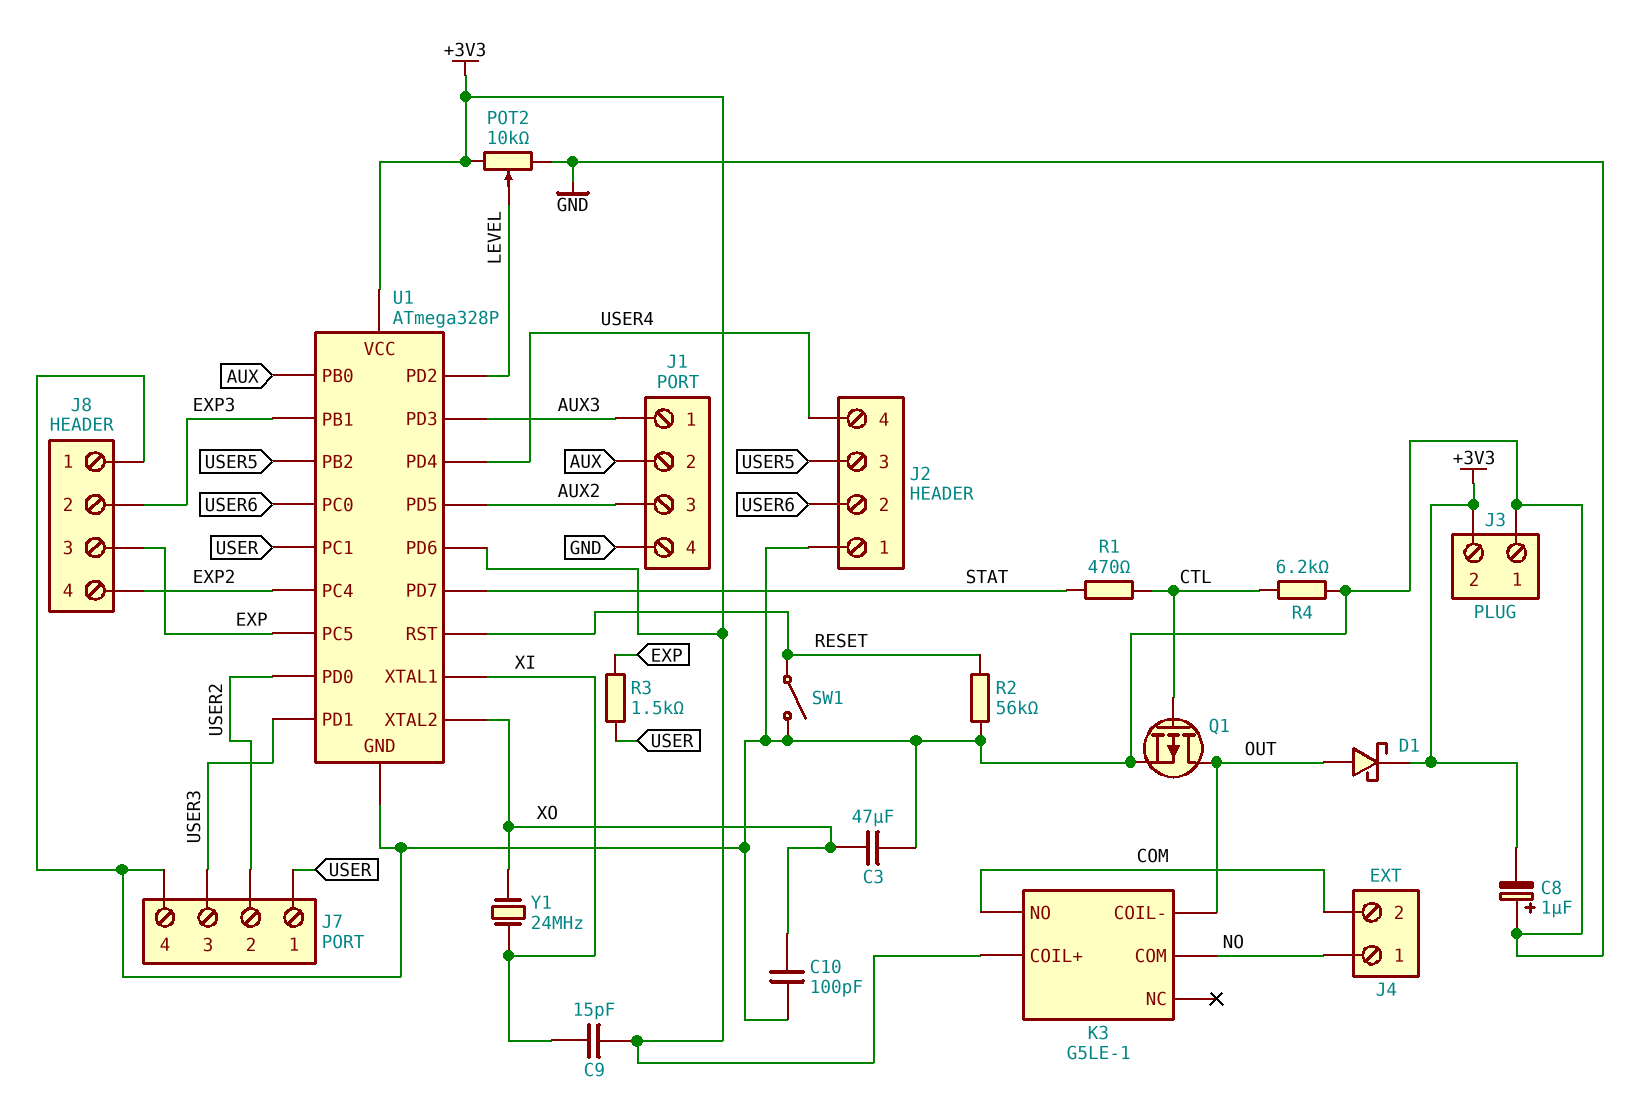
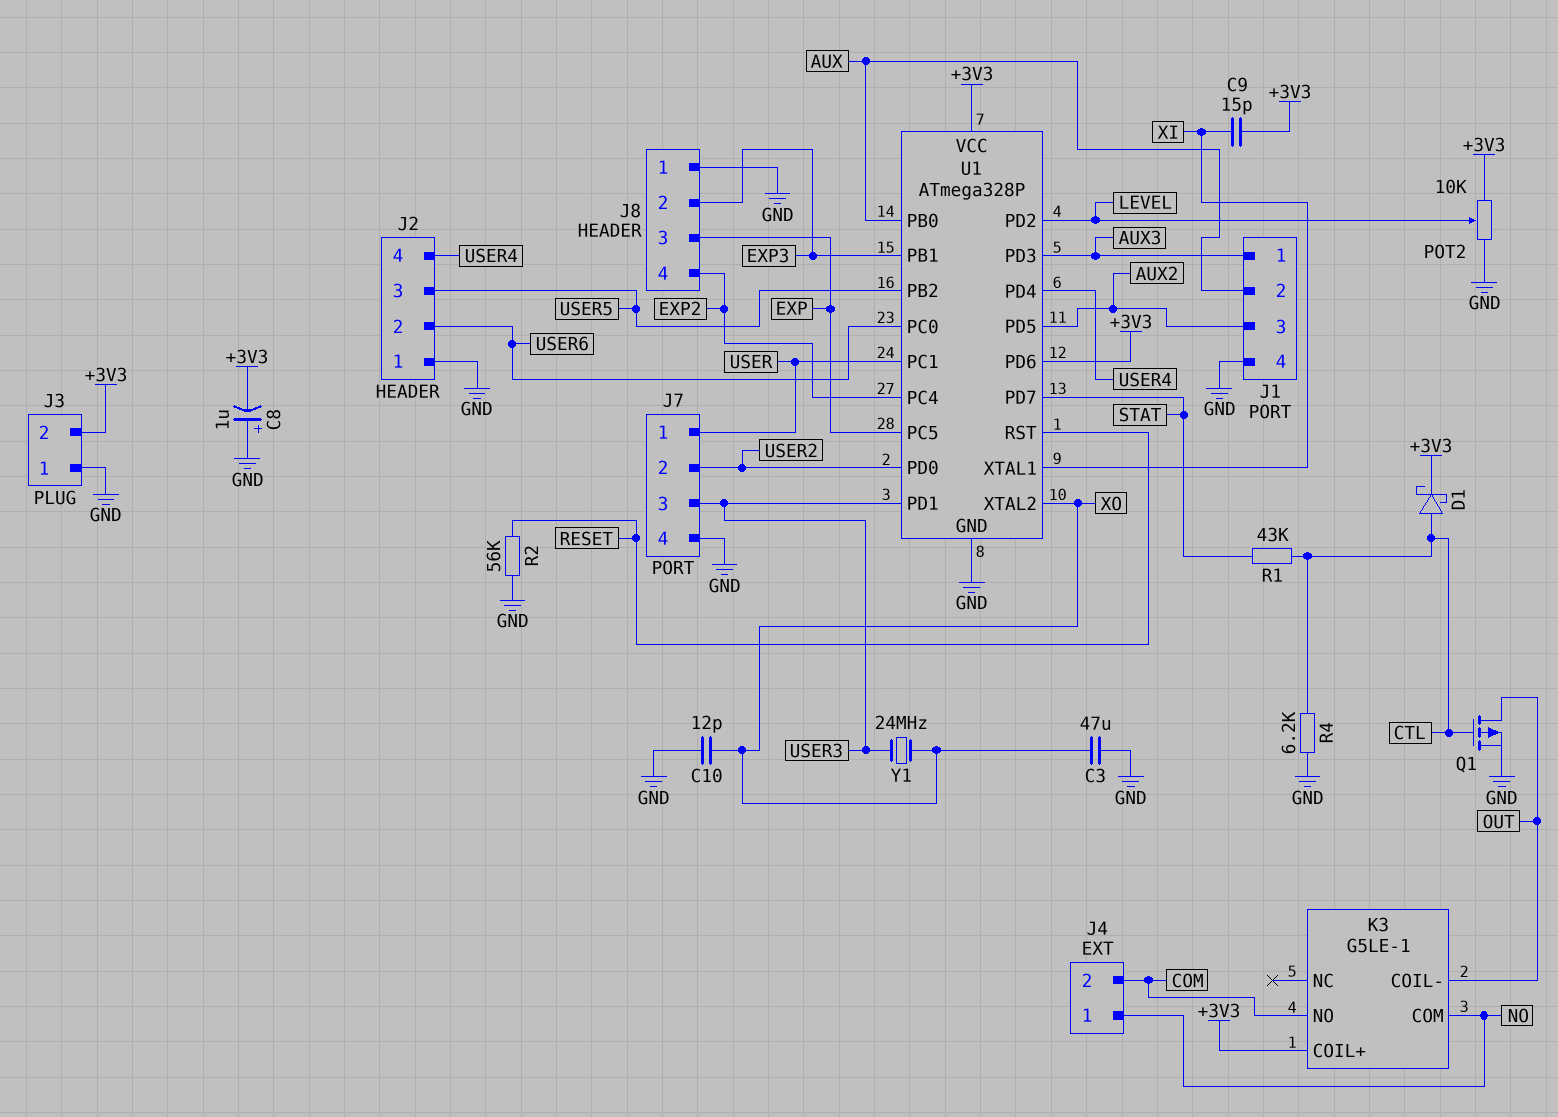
C10: 100pF (GND, XO) -> 12pF (GND, XO)
D1: schottky (A OUT, K +3V3) -> schottky (A CTL, K +3V3)
R1: 470 (CTL, STAT) -> 43k (CTL, STAT)
R3: 1.5k (EXP, USER) -> none
SW1: switch (GND, RESET) -> none
Y1: 24MHz (XI, XO) -> 24MHz (USER3, XO)

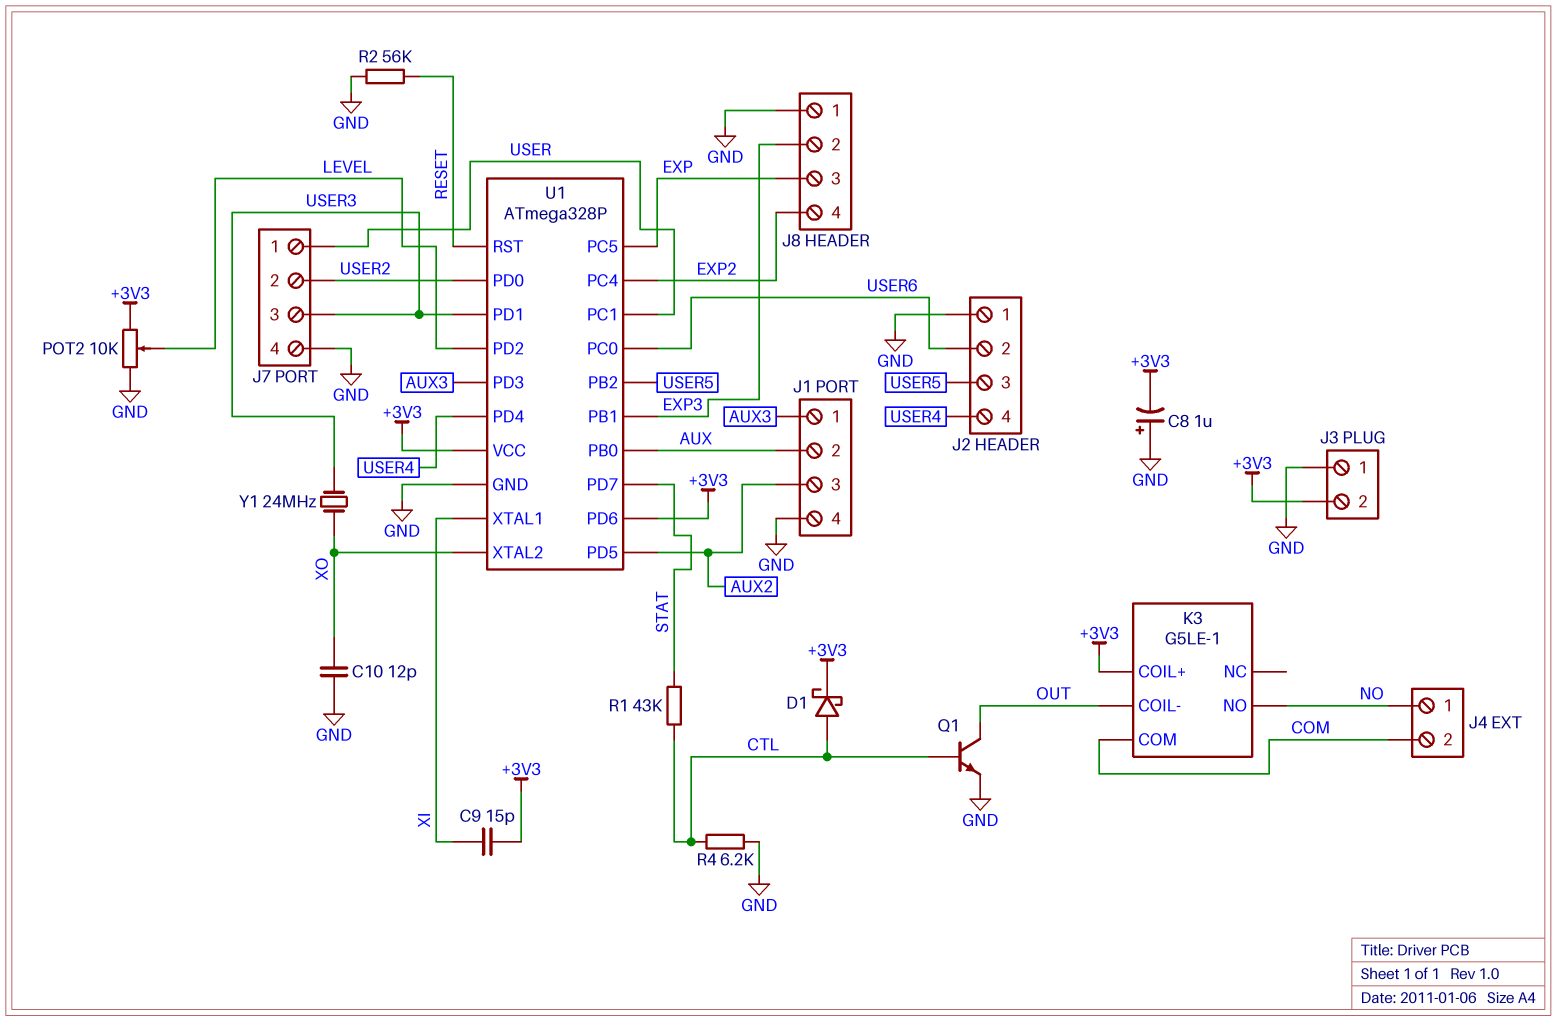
C3: 47uF (GND, XO) -> none
K3 pin COM: NO -> COM
K3 pin NO: COM -> NO
Q1: PMOS (G CTL, D OUT, S GND) -> NPN (B CTL, C OUT, E GND)

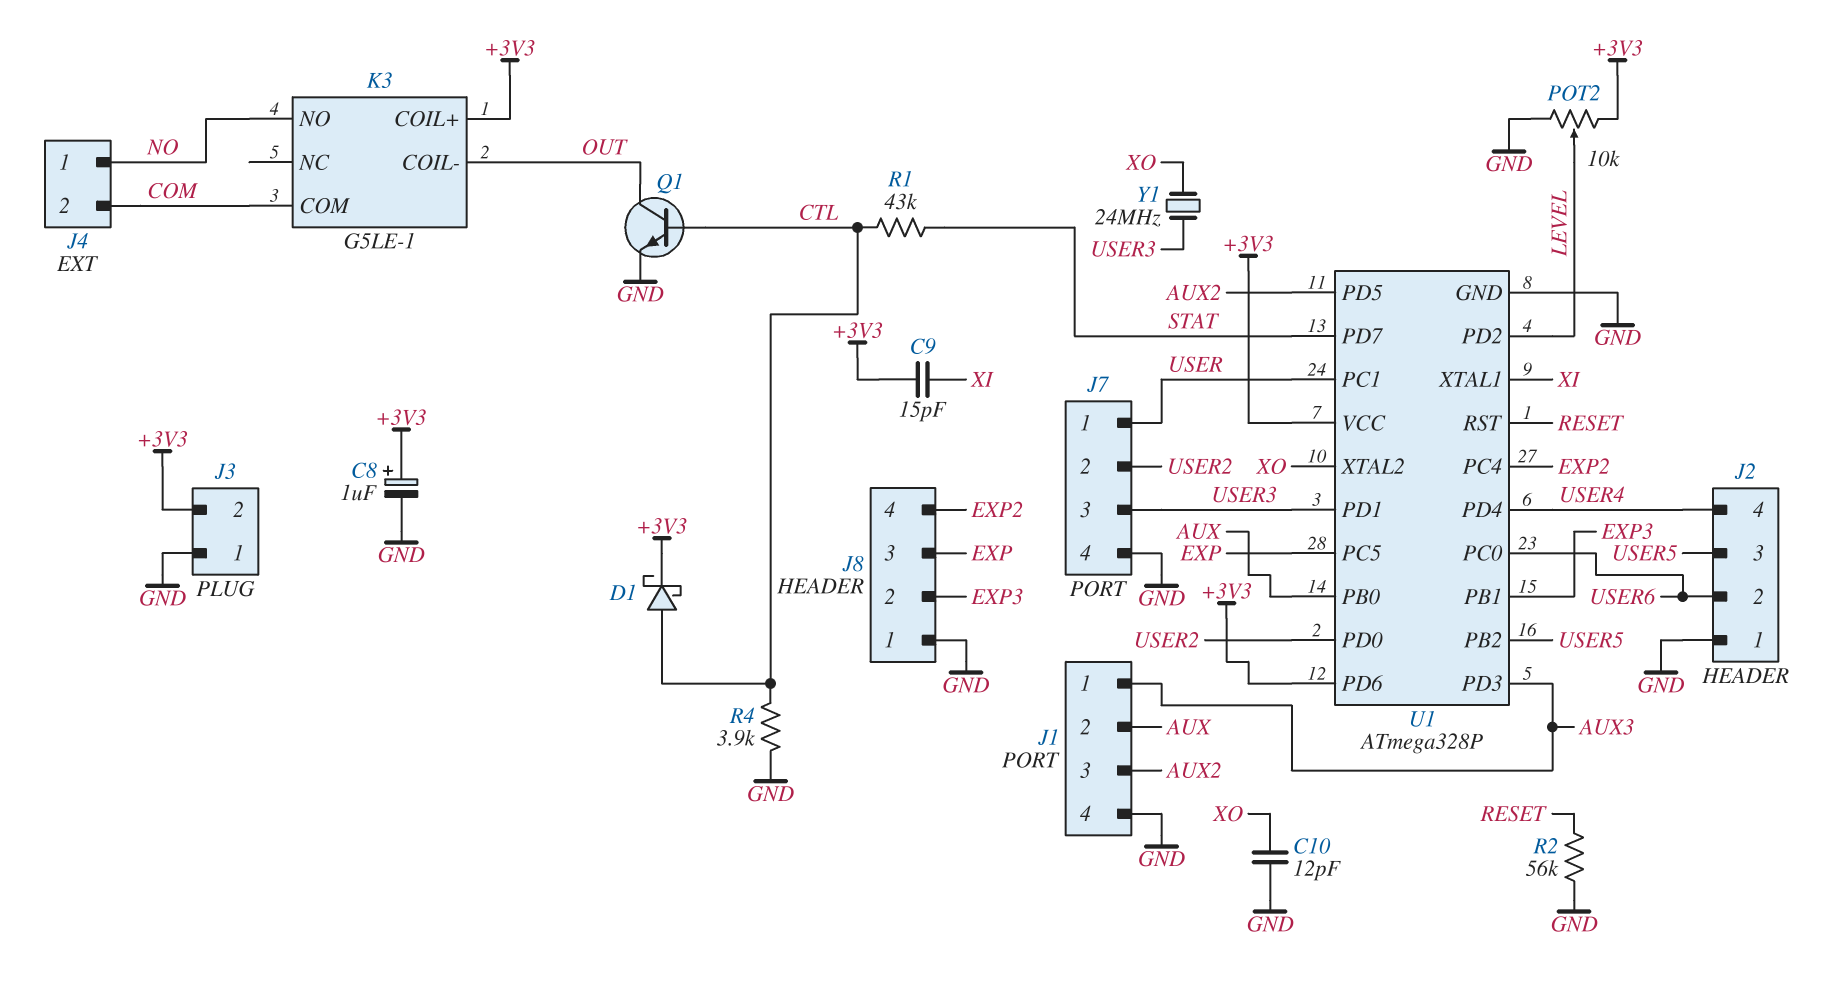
C8: 1uF (plus GND, minus +3V3) -> 1uF (plus +3V3, minus GND)
R4: 6.2k (CTL, GND) -> 3.9k (CTL, GND)

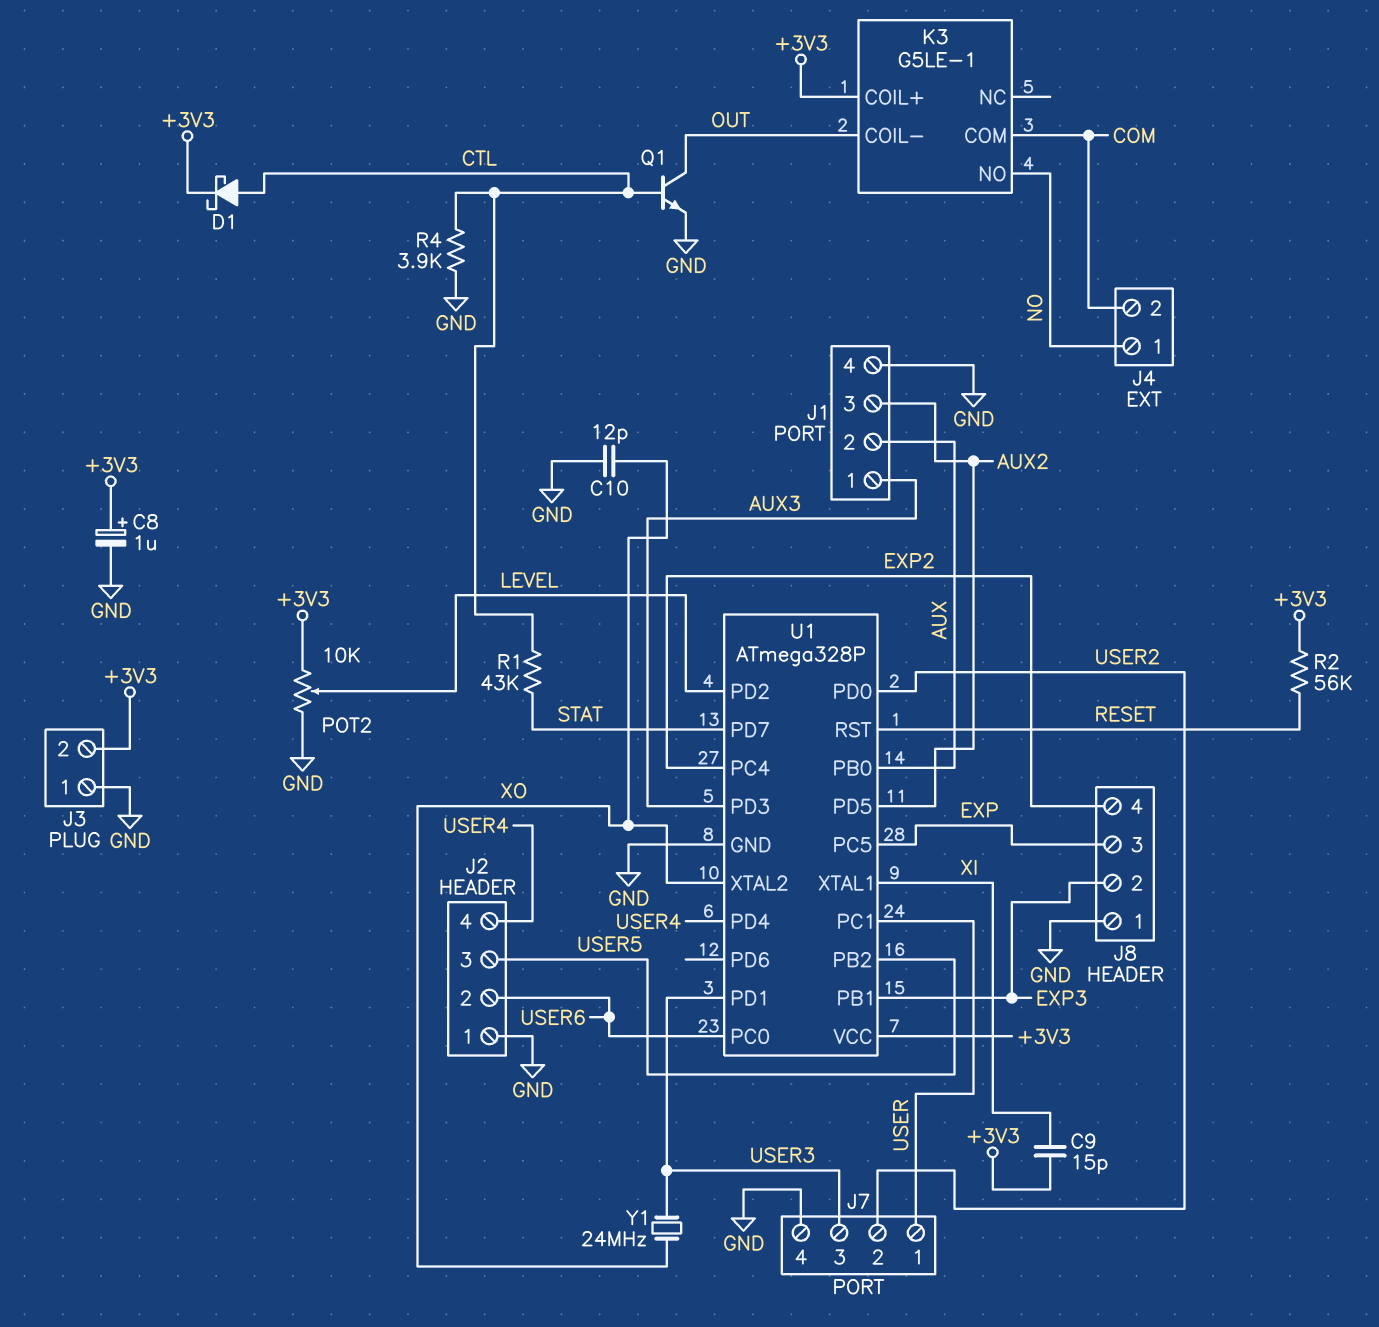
R2: 56k (GND, RESET) -> 56k (+3V3, RESET)
U1 pin PD6: +3V3 -> none

